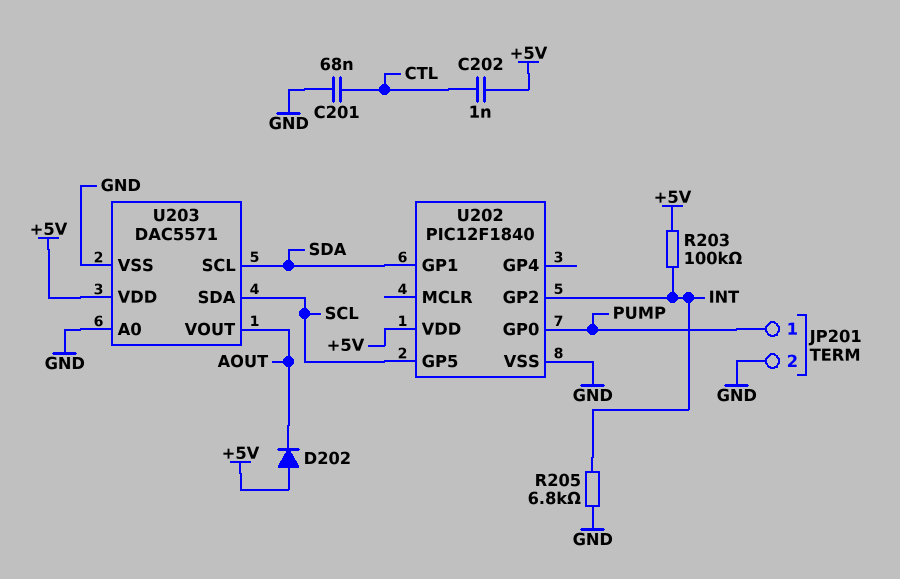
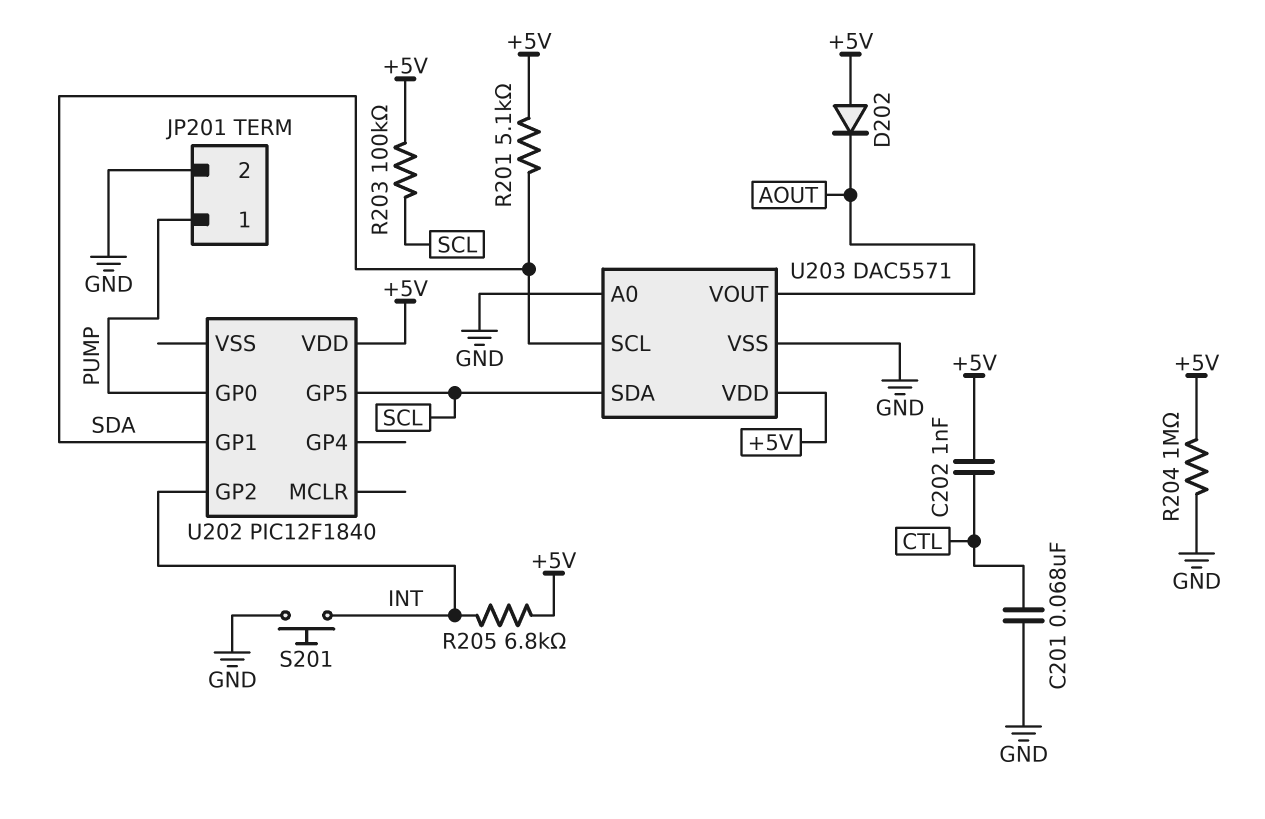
R201: none -> 5.1k (+5V, SDA)
R203: 100k (+5V, INT) -> 100k (+5V, SCL)
R204: none -> 1M (+5V, GND)
R205: 6.8k (GND, INT) -> 6.8k (+5V, INT)
S201: none -> button (GND, INT)
U202 pin VSS: GND -> none

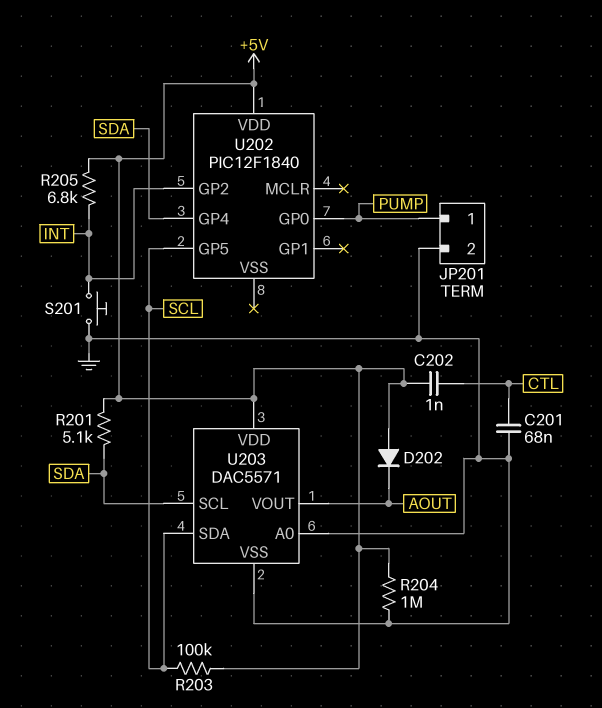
U202 pin GP1: SDA -> none
U202 pin GP4: none -> SDA

